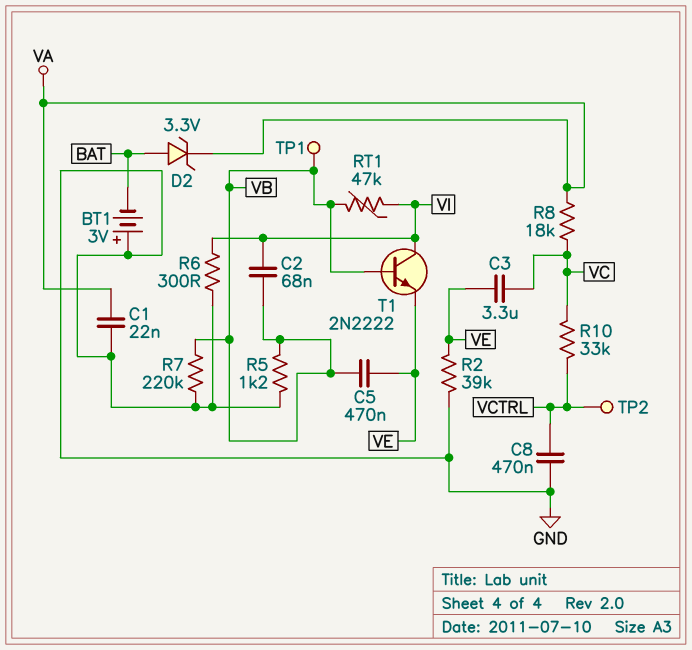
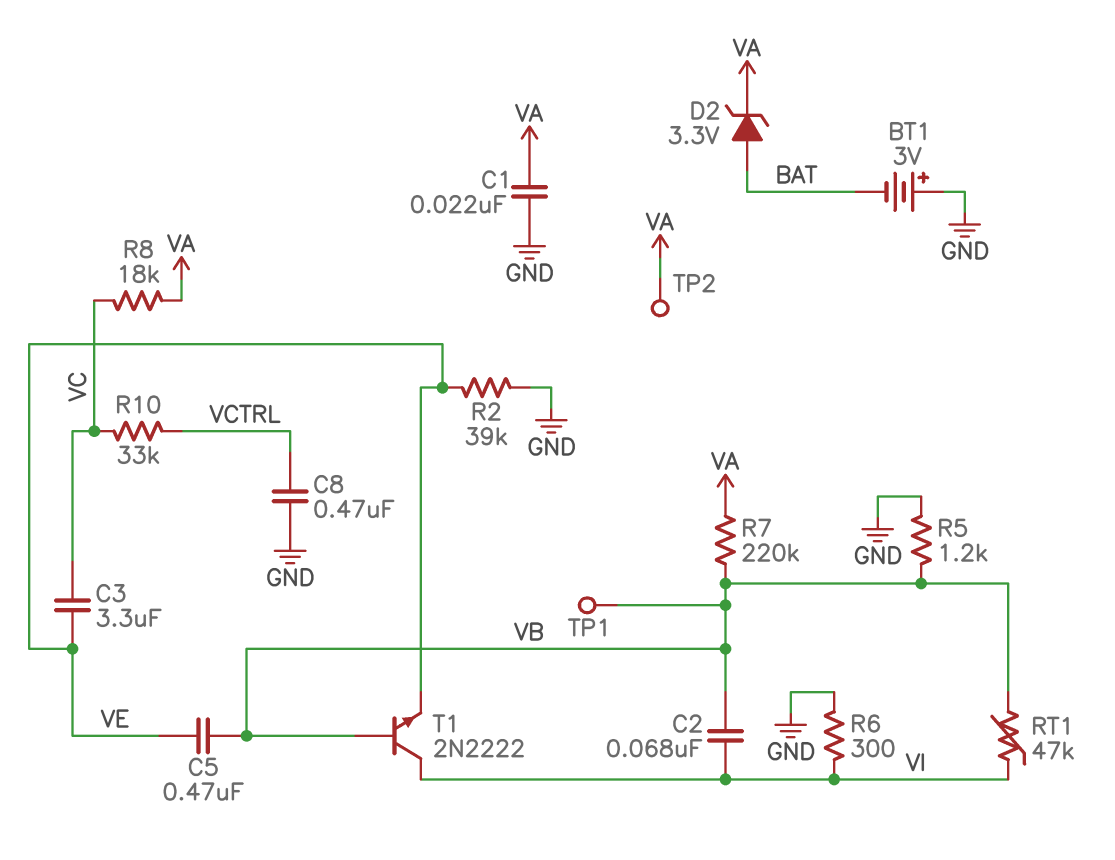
R7: 220k (GND, VB) -> 220k (VA, VB)
TP2: test point (VCTRL) -> test point (VA)

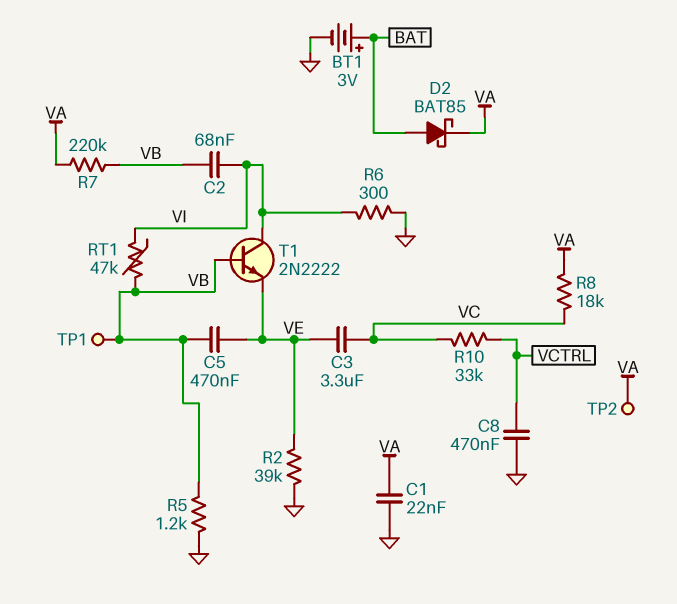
BT1: 3V (plus GND, minus BAT) -> 3V (plus BAT, minus GND)
D2: zener 3.3V (A BAT, K VA) -> schottky BAT85 (A BAT, K VA)

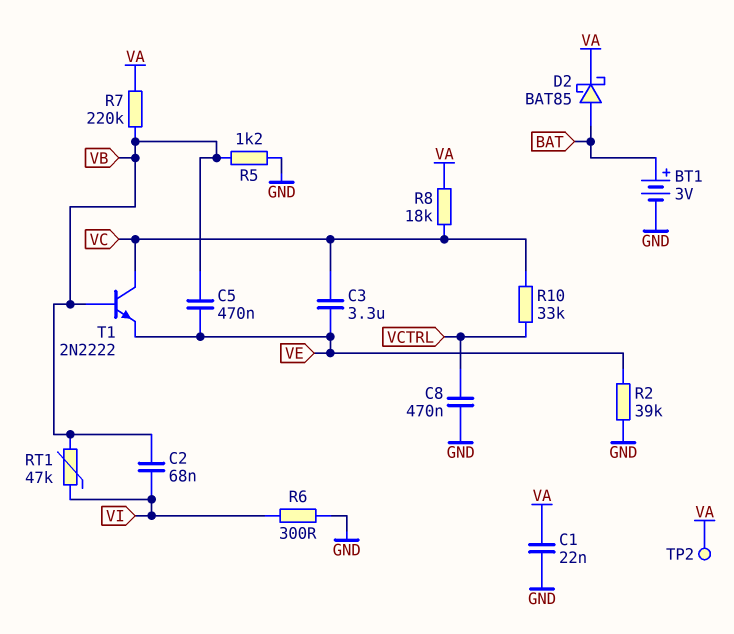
T1: NPN 2N2222 (B VB, C VI, E VE) -> NPN 2N2222 (B VB, C VC, E VE)
TP1: test point (VB) -> none

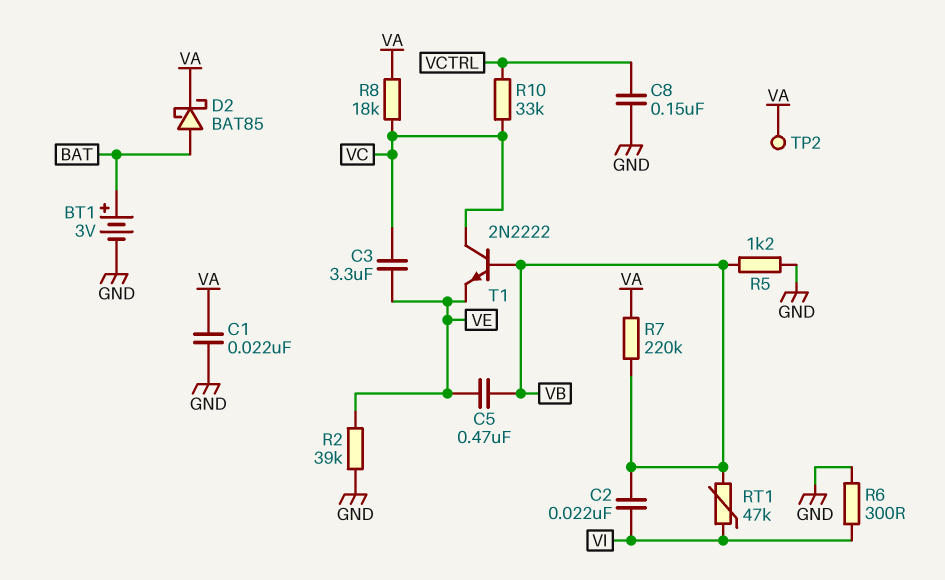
C2: 68nF (VB, VI) -> 22nF (VB, VI)
C8: 470nF (GND, VCTRL) -> 150nF (GND, VCTRL)

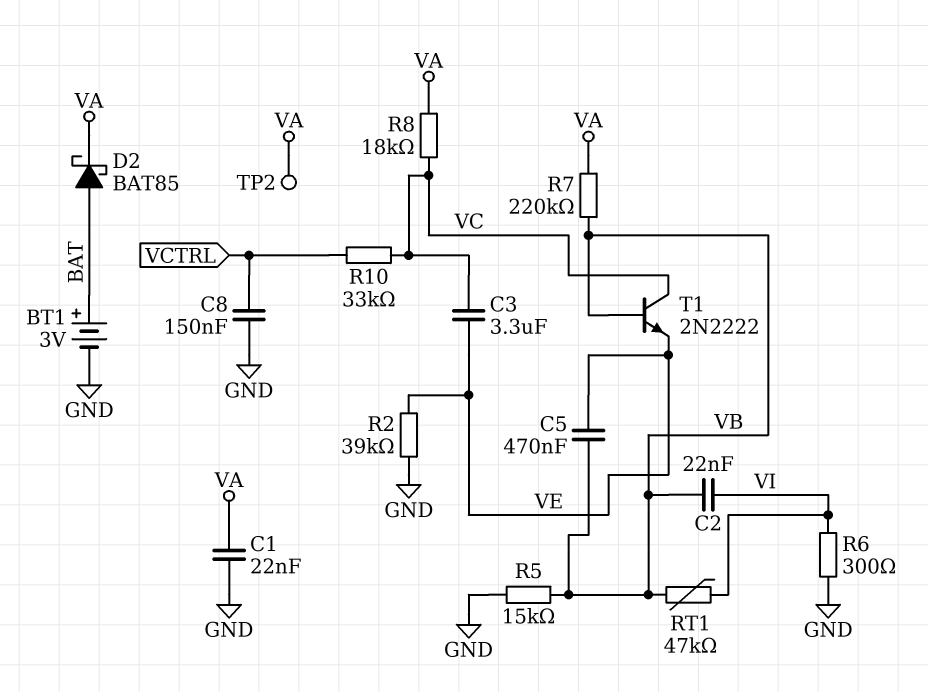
R5: 1.2k (GND, VB) -> 15k (GND, VB)

